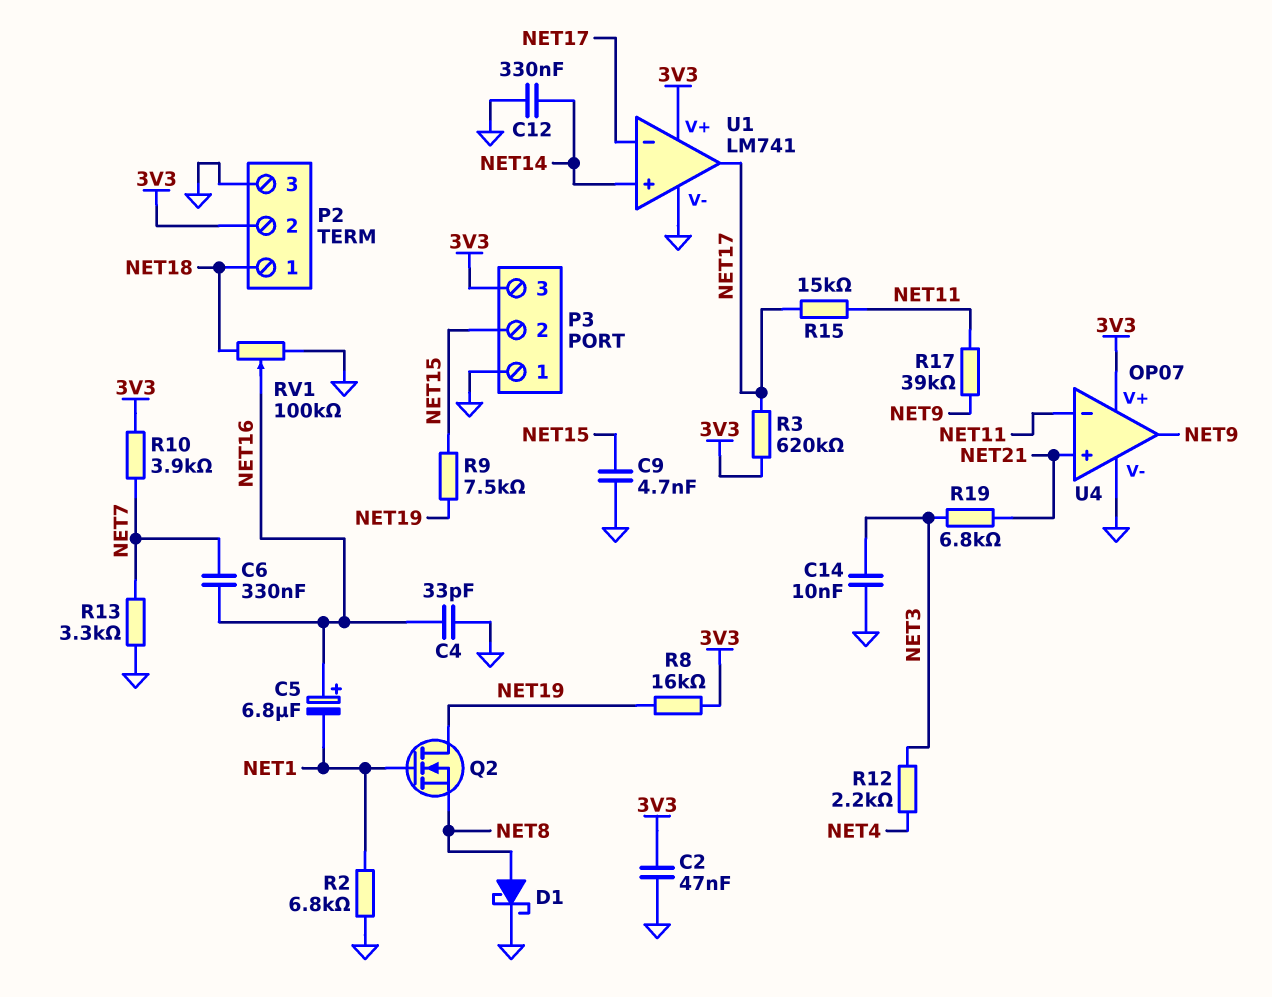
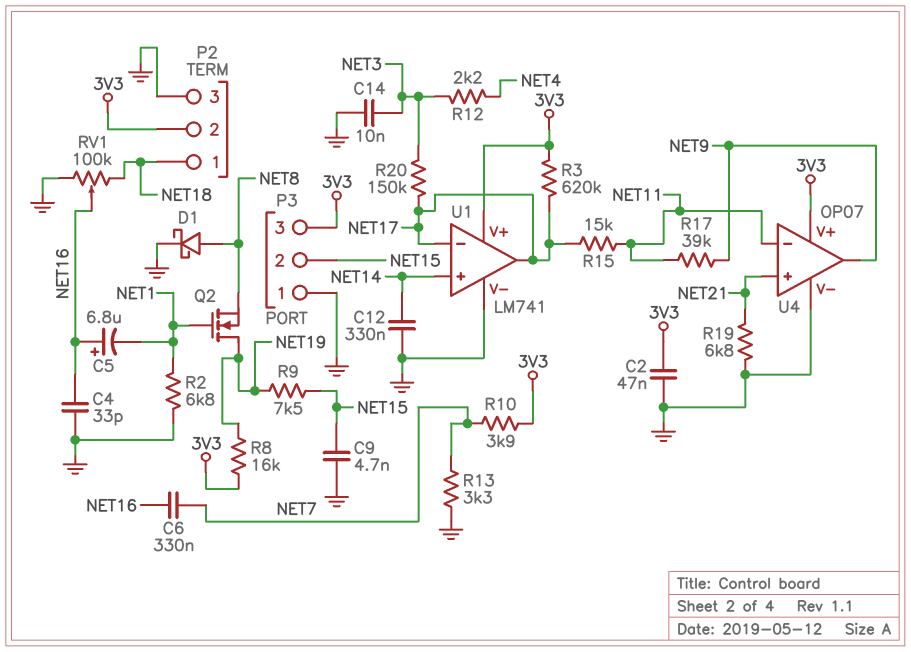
R19: 6.8k (NET3, NET21) -> 6.8k (GND, NET21)
R20: none -> 150k (NET3, NET17)

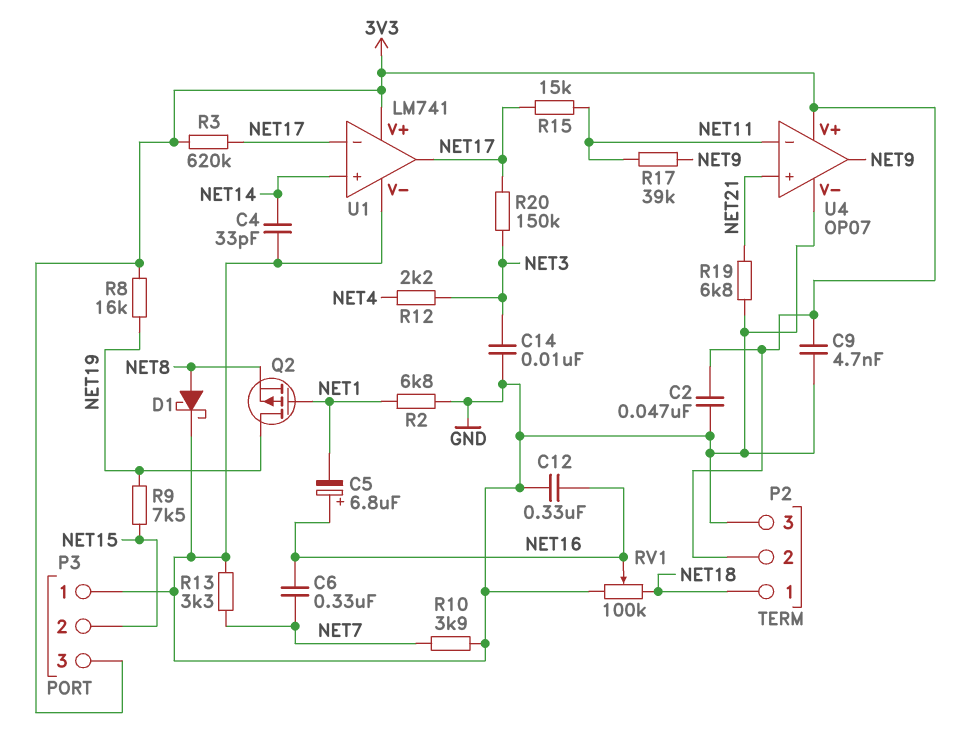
C4: 33pF (GND, NET16) -> 33pF (GND, NET14)
C9: 4.7nF (GND, NET15) -> 4.7nF (3V3, GND)
C12: 330nF (GND, NET14) -> 330nF (GND, NET16)
Q2: NMOS (G NET1, D NET19, S NET8) -> PMOS (G NET1, D NET19, S NET8)
R10: 3.9k (3V3, NET7) -> 3.9k (GND, NET7)

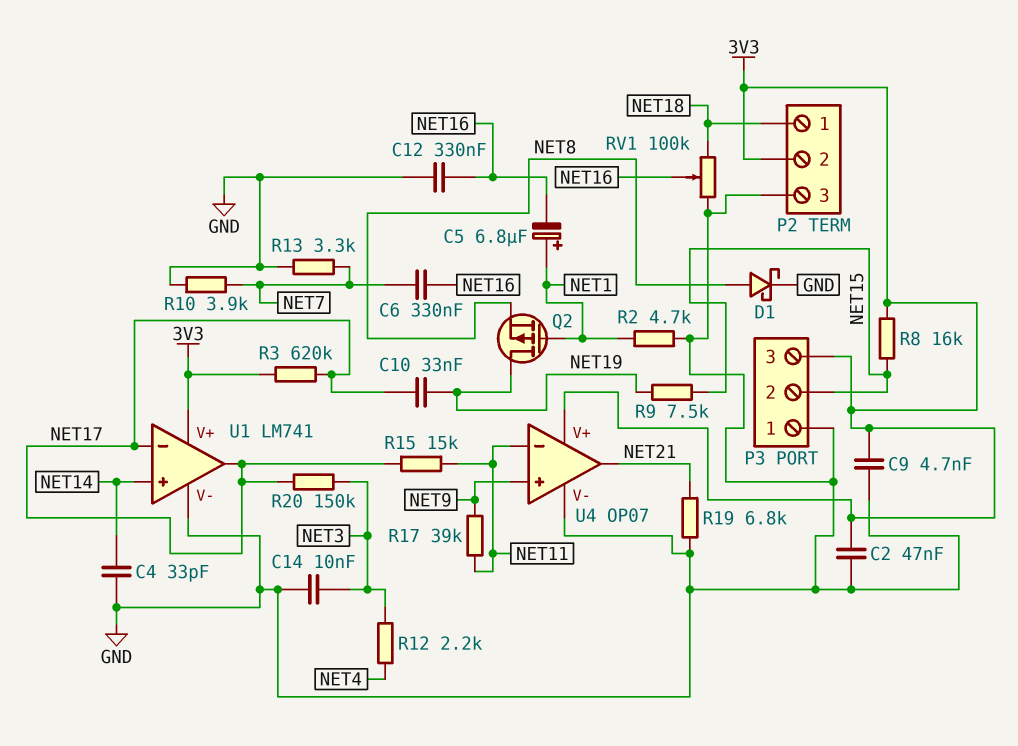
C5: 6.8uF (plus NET16, minus NET1) -> 6.8uF (plus NET1, minus NET16)
C10: none -> 33nF (NET17, NET19)
R2: 6.8k (GND, NET1) -> 4.7k (GND, NET1)
R8: 16k (3V3, NET19) -> 16k (3V3, NET15)
U4 pin in+: NET21 -> NET9
U4 pin out: NET9 -> NET21

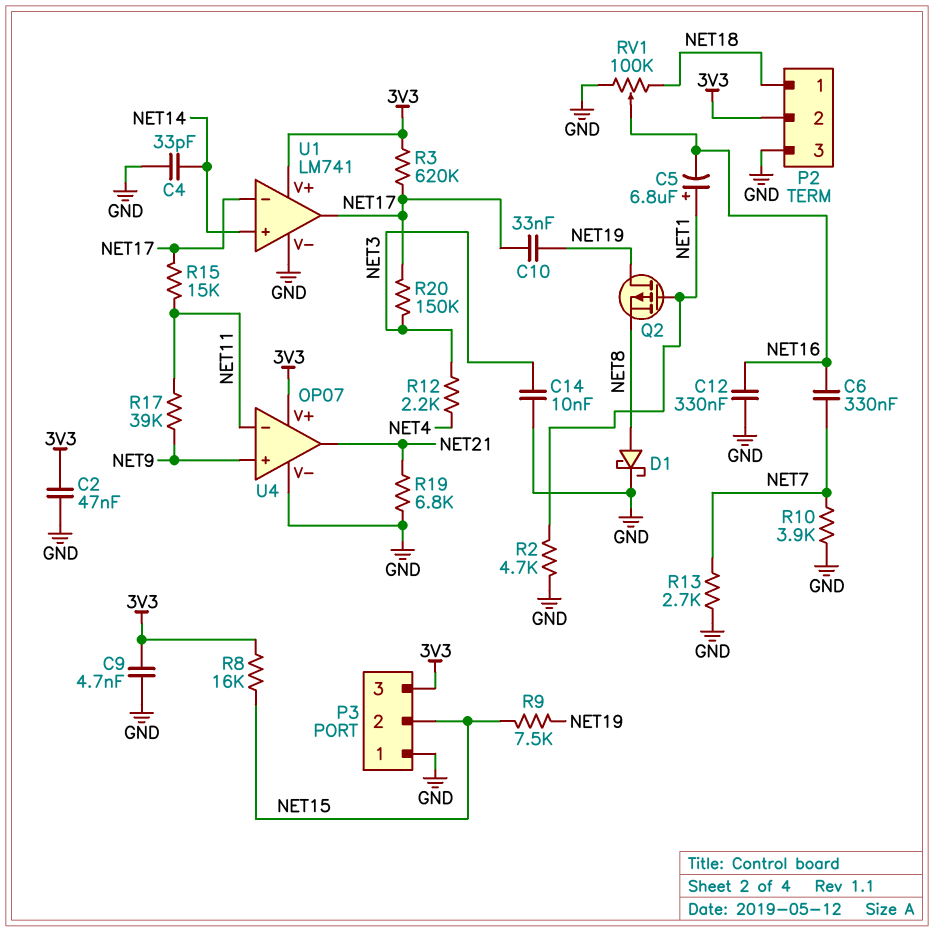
R13: 3.3k (GND, NET7) -> 2.7k (GND, NET7)

